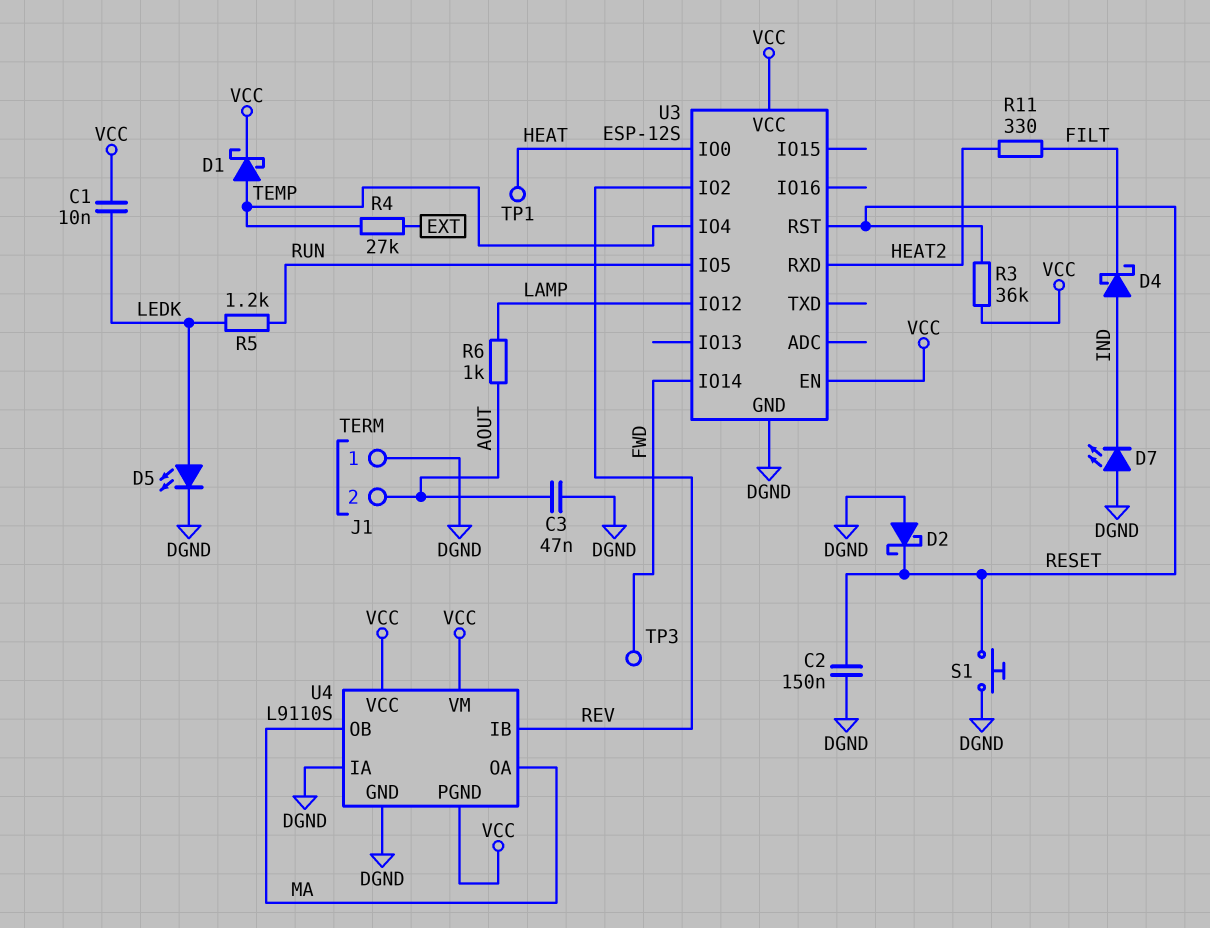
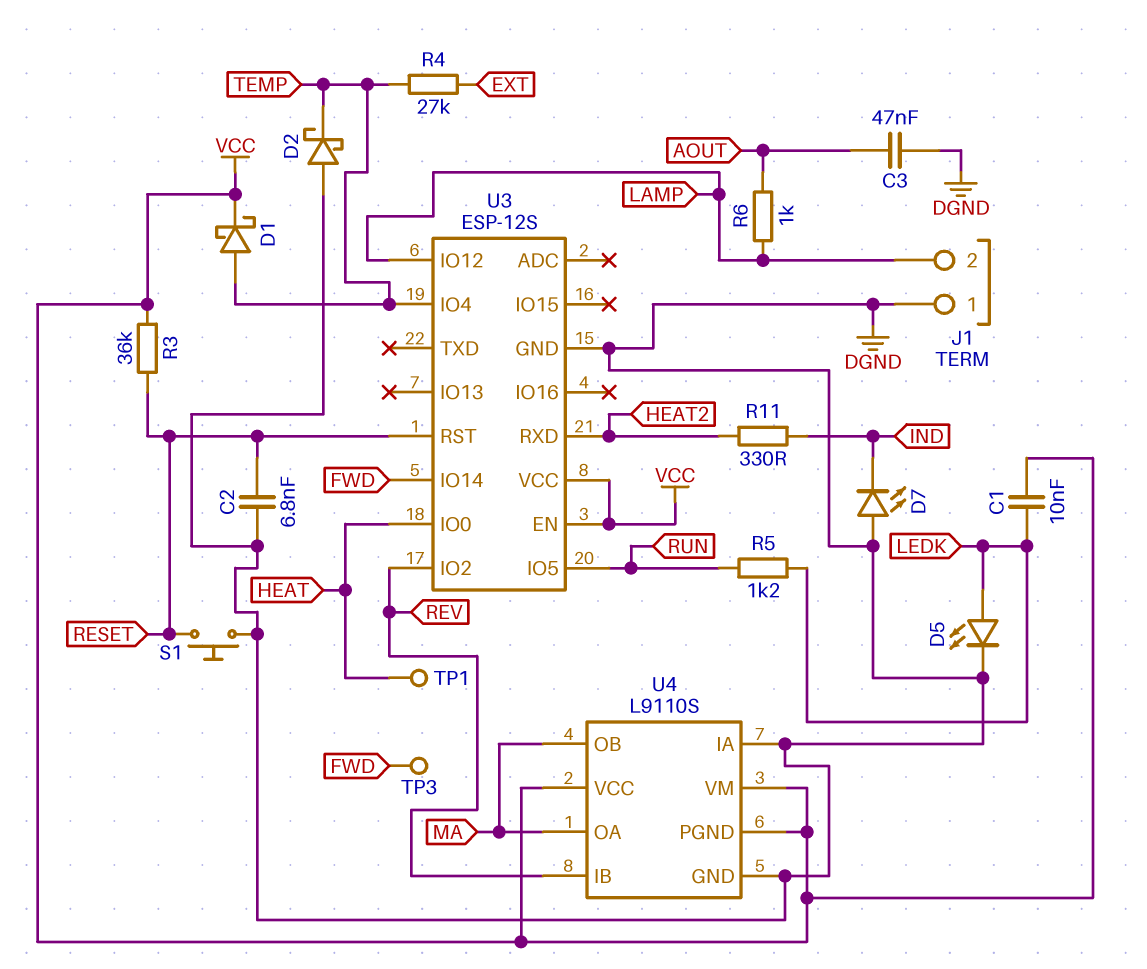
C2: 150nF (DGND, RESET) -> 6.8nF (DGND, RESET)
D2: schottky (A DGND, K RESET) -> schottky (A DGND, K TEMP)
D4: schottky (A IND, K FILT) -> none
J1 pin 2: AOUT -> LAMP
R11: 330 (FILT, HEAT2) -> 330 (HEAT2, IND)

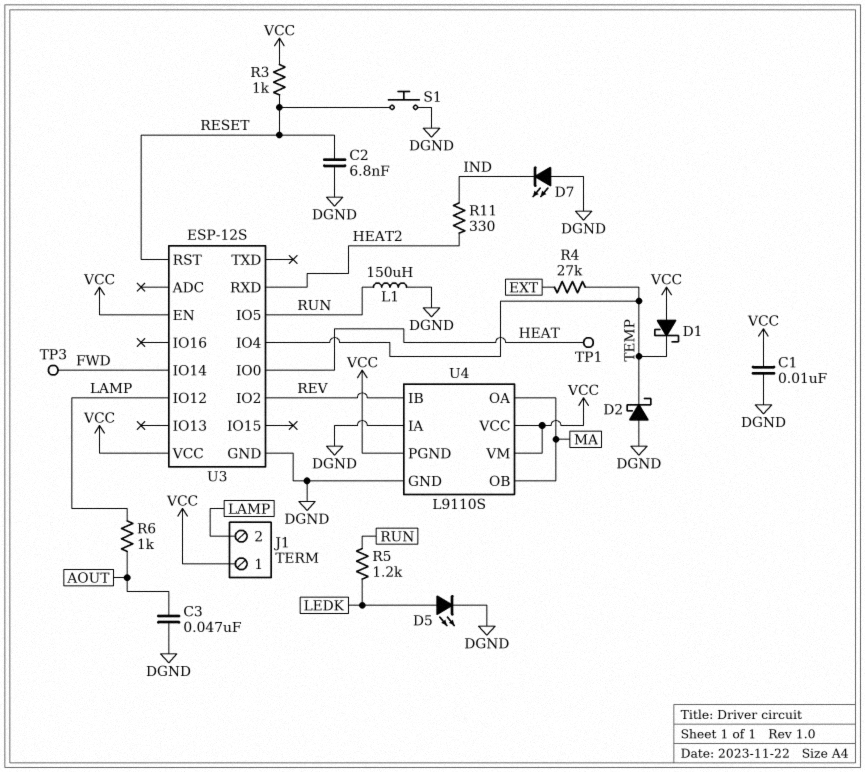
C1: 10nF (LEDK, VCC) -> 10nF (DGND, VCC)
D1: schottky (A TEMP, K VCC) -> schottky (A VCC, K TEMP)
J1 pin 1: DGND -> VCC
L1: none -> 150uH (DGND, RUN)
R3: 36k (RESET, VCC) -> 1k (RESET, VCC)

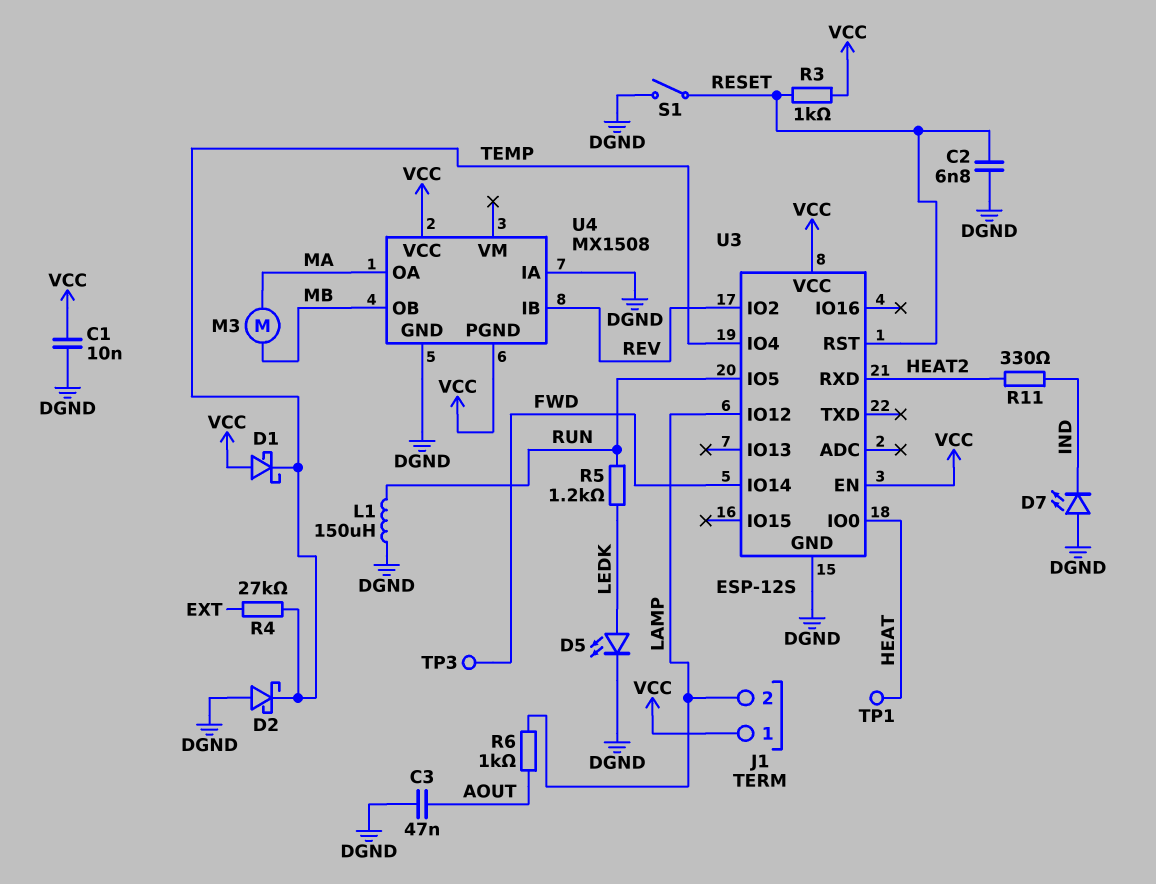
M3: none -> motor (MA, MB)
S1: button (DGND, RESET) -> switch (DGND, RESET)
U4: L9110S -> MX1508
U4 pin OB: MA -> MB
U4 pin VM: VCC -> none

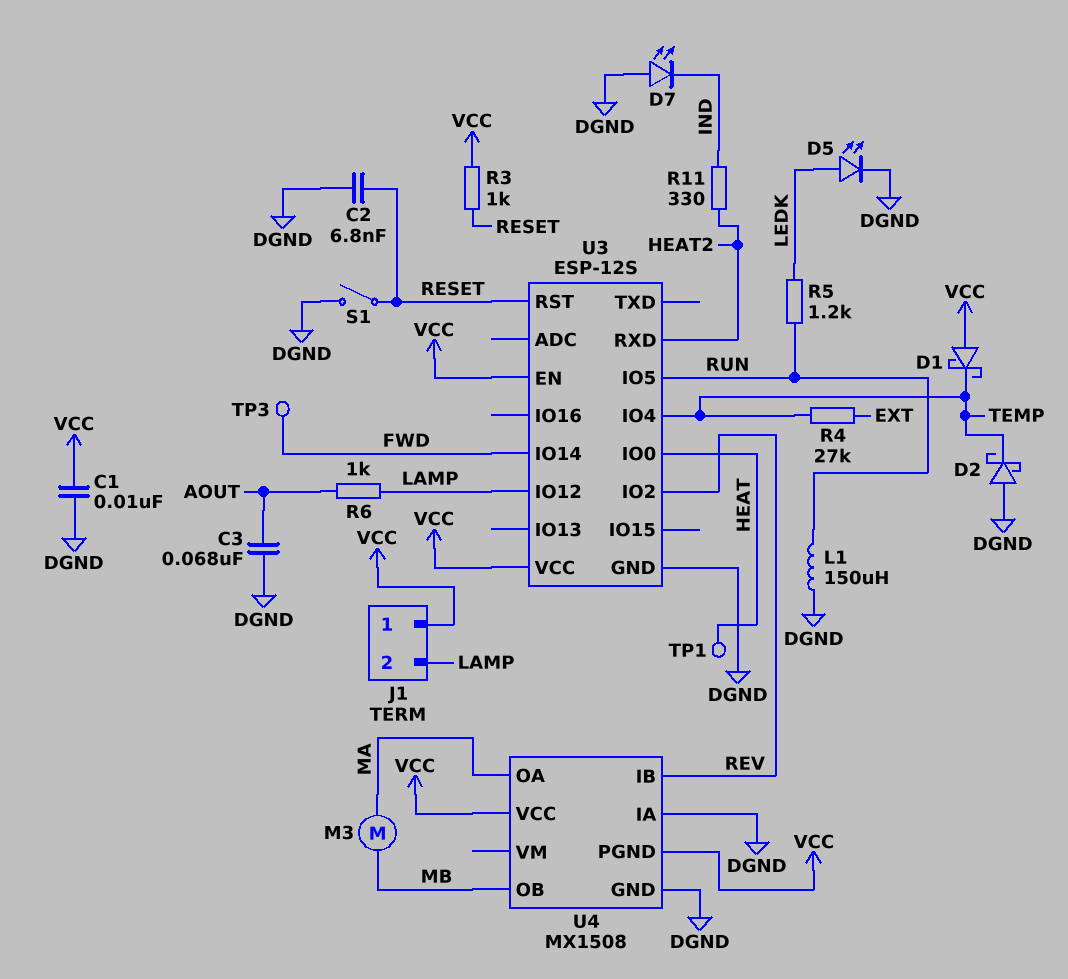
C3: 47nF (AOUT, DGND) -> 68nF (AOUT, DGND)

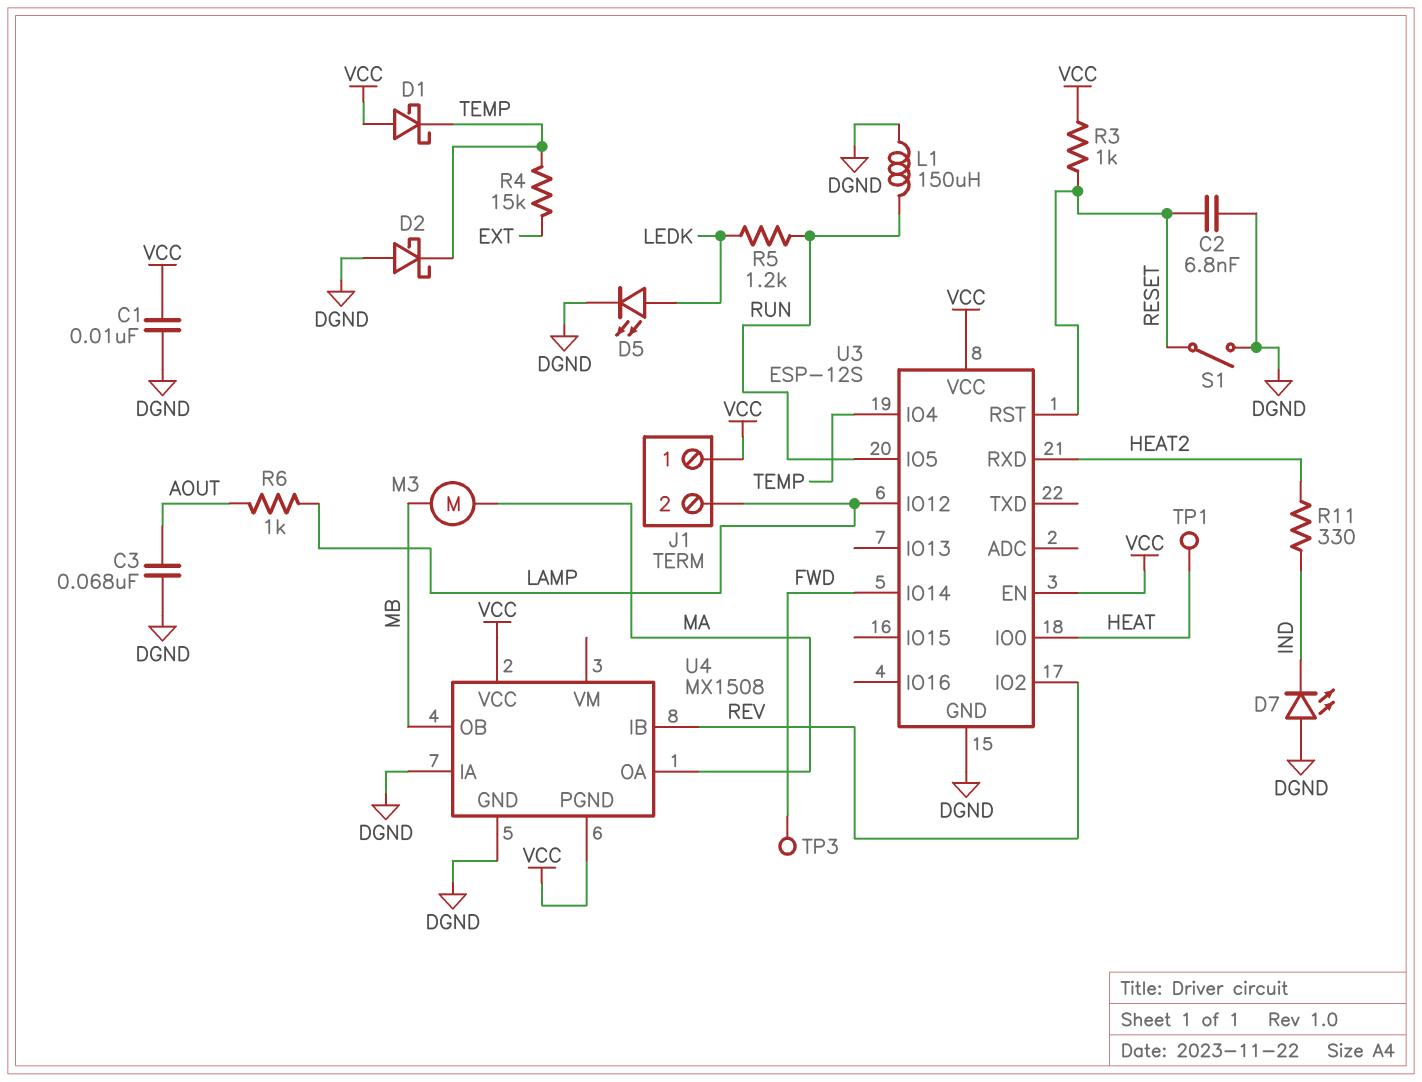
R4: 27k (EXT, TEMP) -> 15k (EXT, TEMP)

